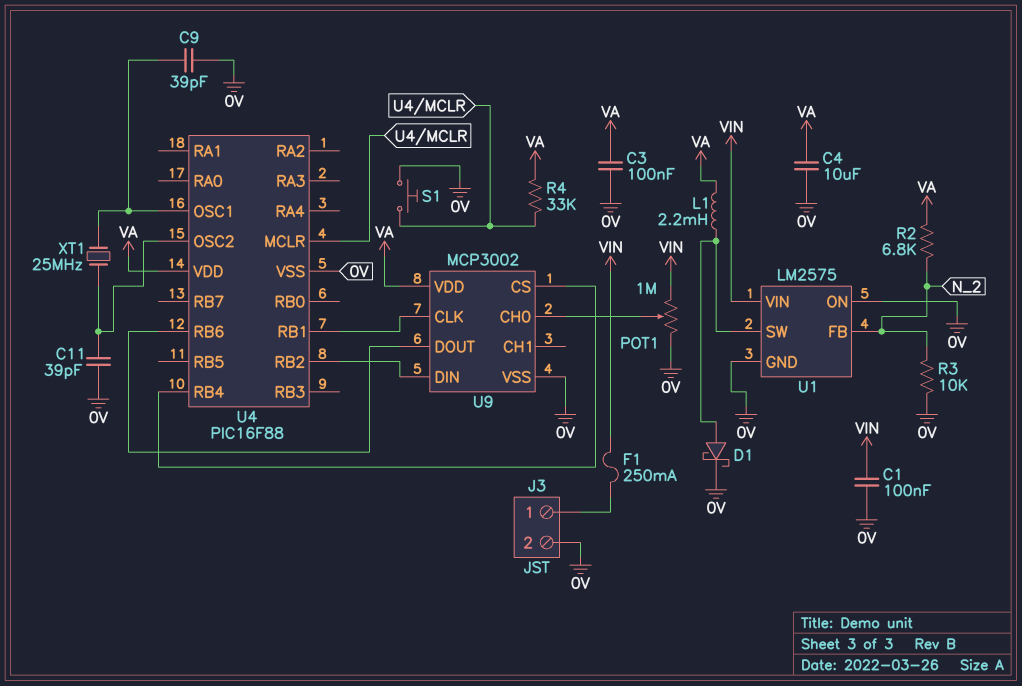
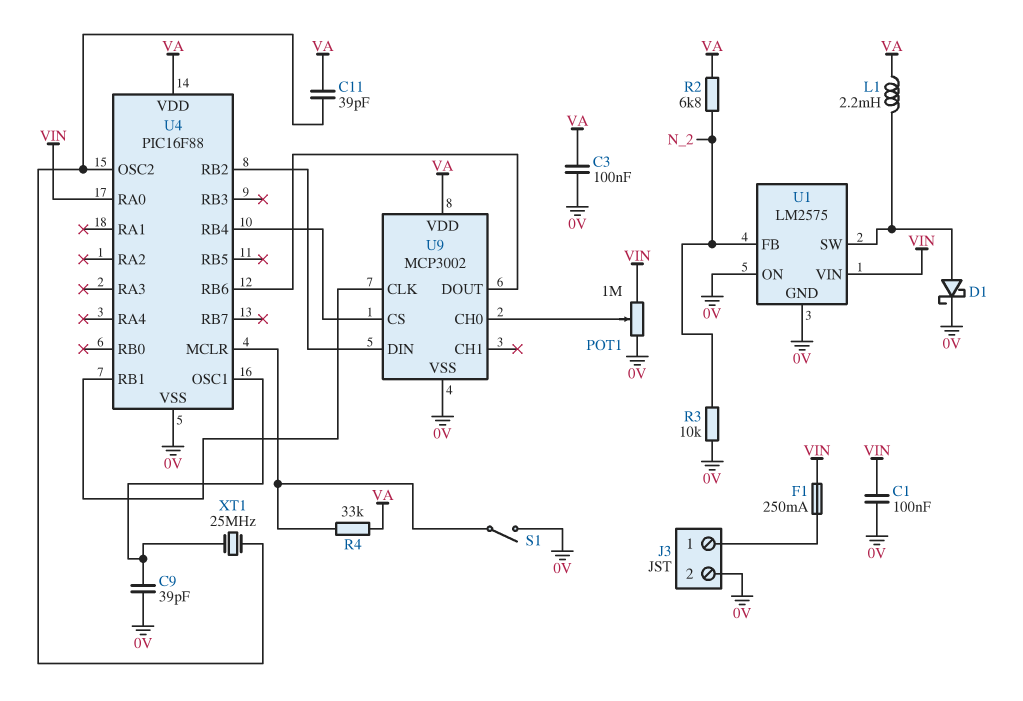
C4: 10uF (0V, VA) -> none
C11: 39pF (0V, U4/OSC2) -> 39pF (U4/OSC2, VA)
S1: button (0V, U4/MCLR) -> switch (0V, U4/MCLR)
U4 pin RA0: none -> VIN

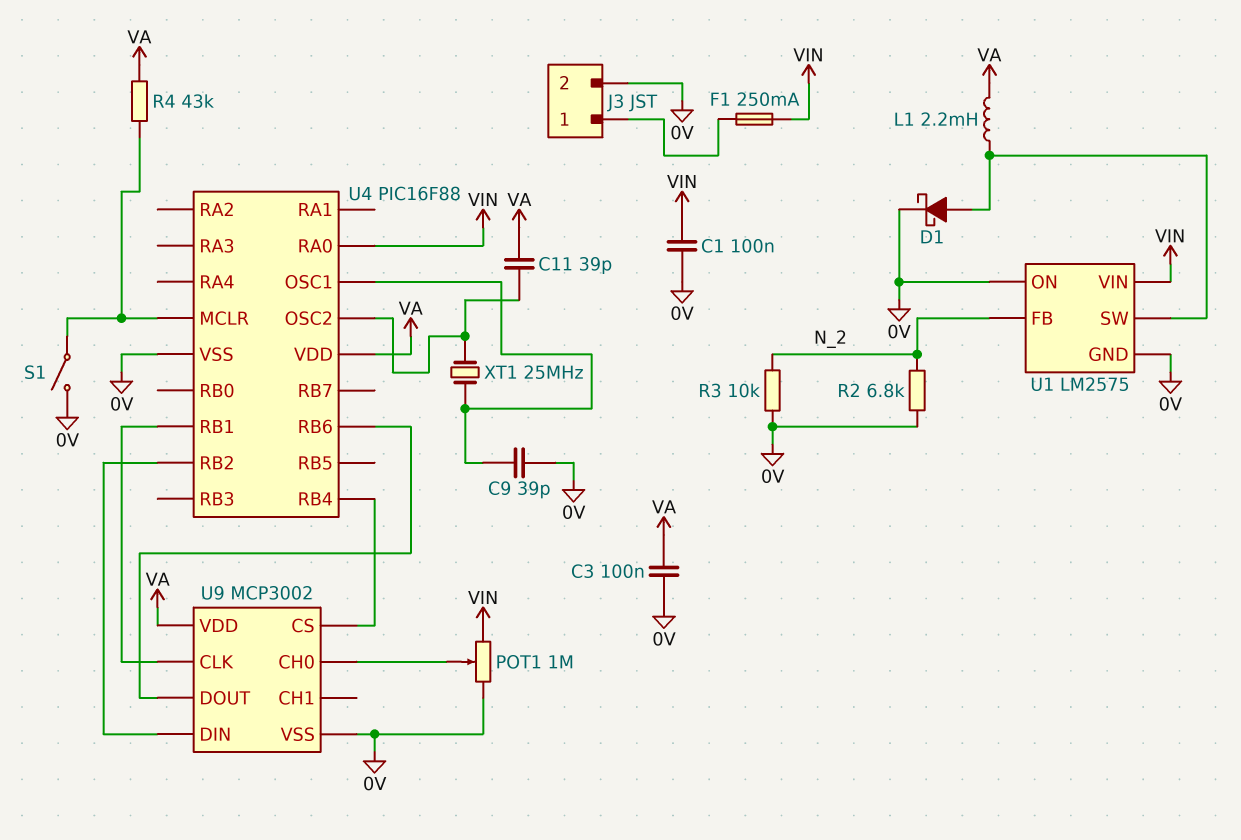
R2: 6.8k (N_2, VA) -> 6.8k (0V, N_2)
R4: 33k (U4/MCLR, VA) -> 43k (U4/MCLR, VA)

